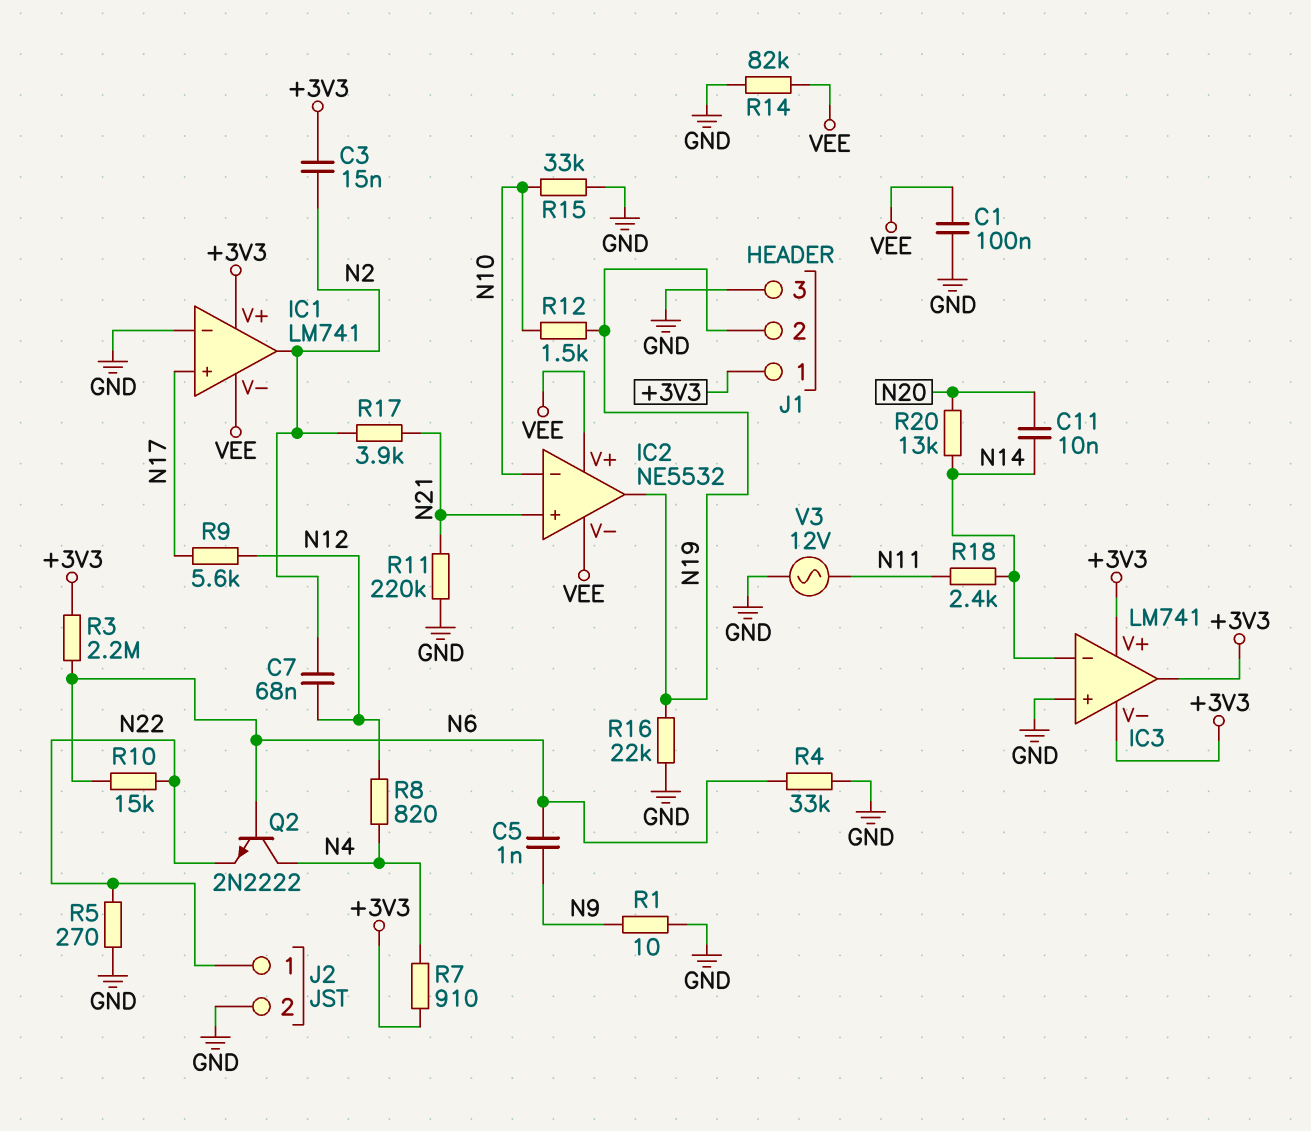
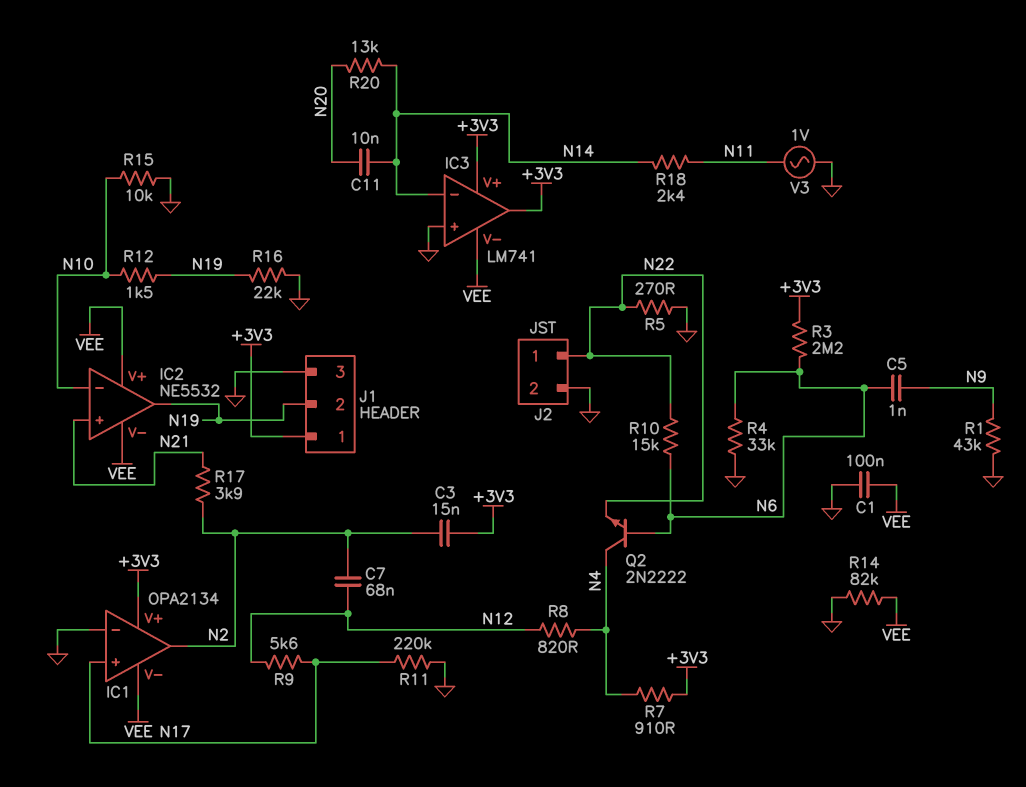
IC1: LM741 -> OPA2134
IC3 pin V-: +3V3 -> VEE
R1: 10 (GND, N9) -> 43k (GND, N9)
R11: 220k (GND, N21) -> 220k (GND, N17)
R15: 33k (GND, N10) -> 10k (GND, N10)
V3: AC 12V (GND, N11) -> AC 1V (GND, N11)

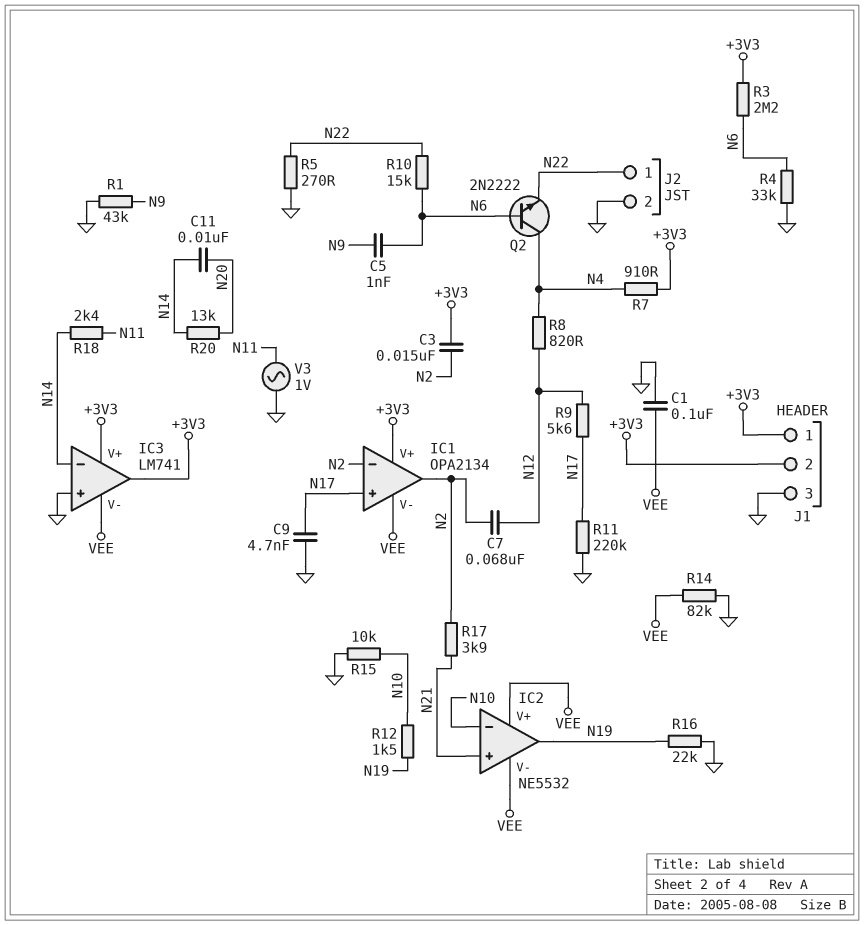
C9: none -> 4.7nF (GND, N17)
IC1 pin in-: GND -> N2
J1 pin 2: N19 -> +3V3

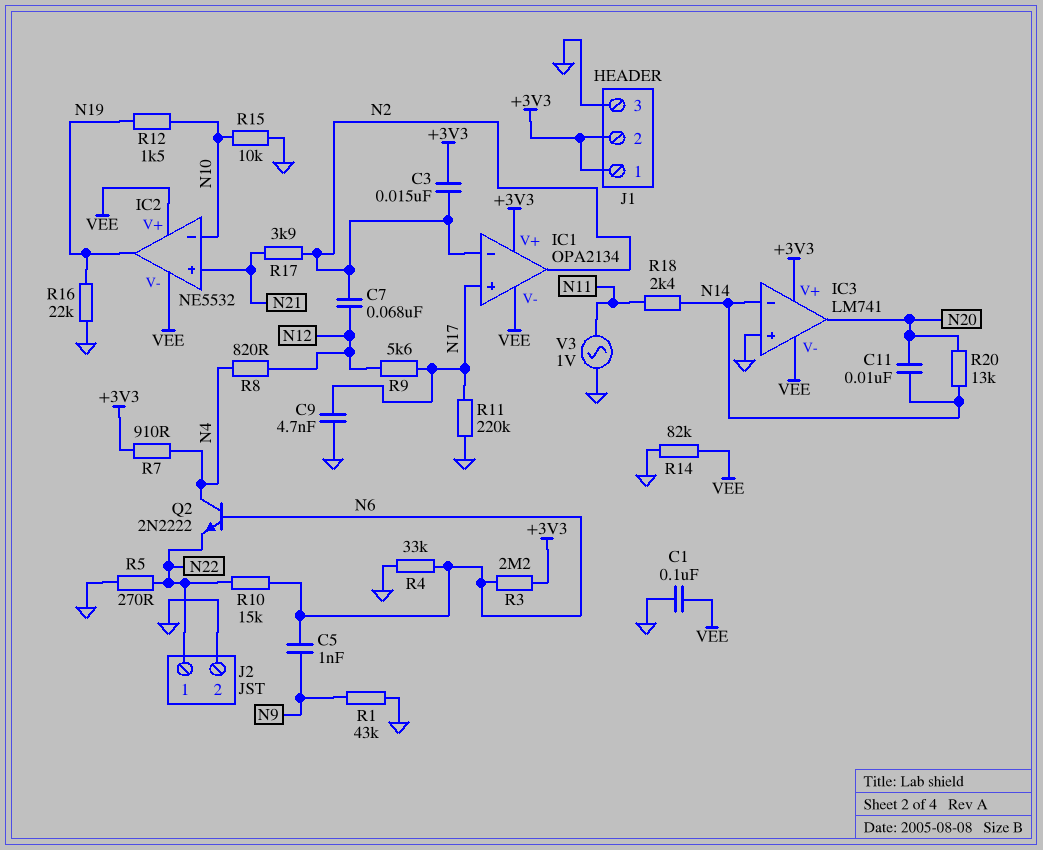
IC3 pin out: +3V3 -> N20

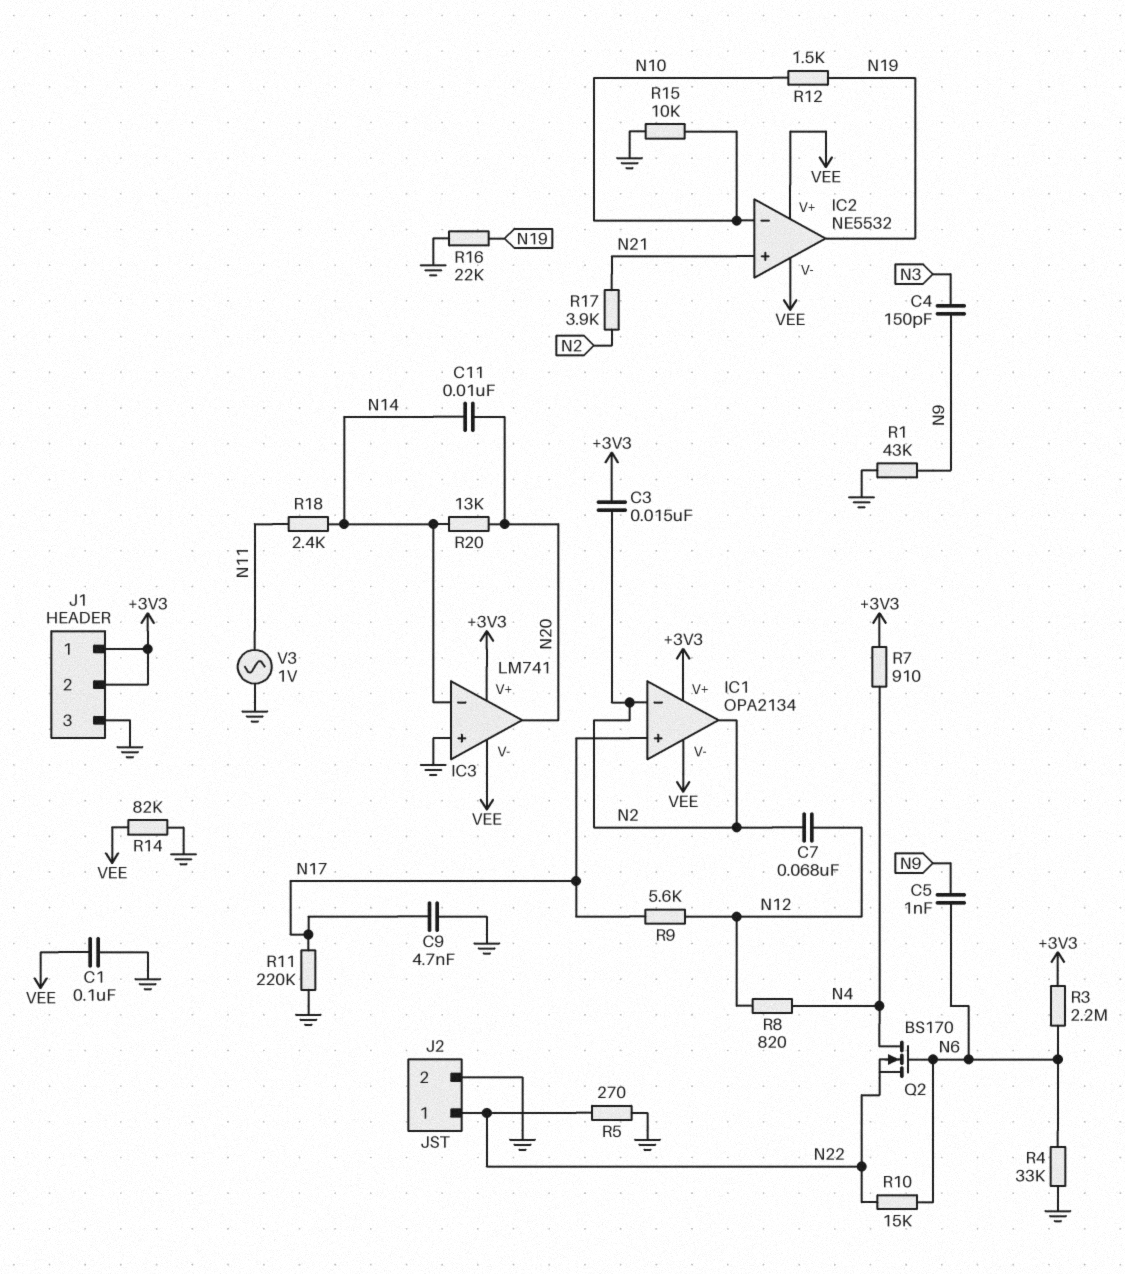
C4: none -> 150pF (N3, N9)
Q2: NPN 2N2222 (B N6, C N4, E N22) -> NMOS BS170 (G N6, D N4, S N22)

